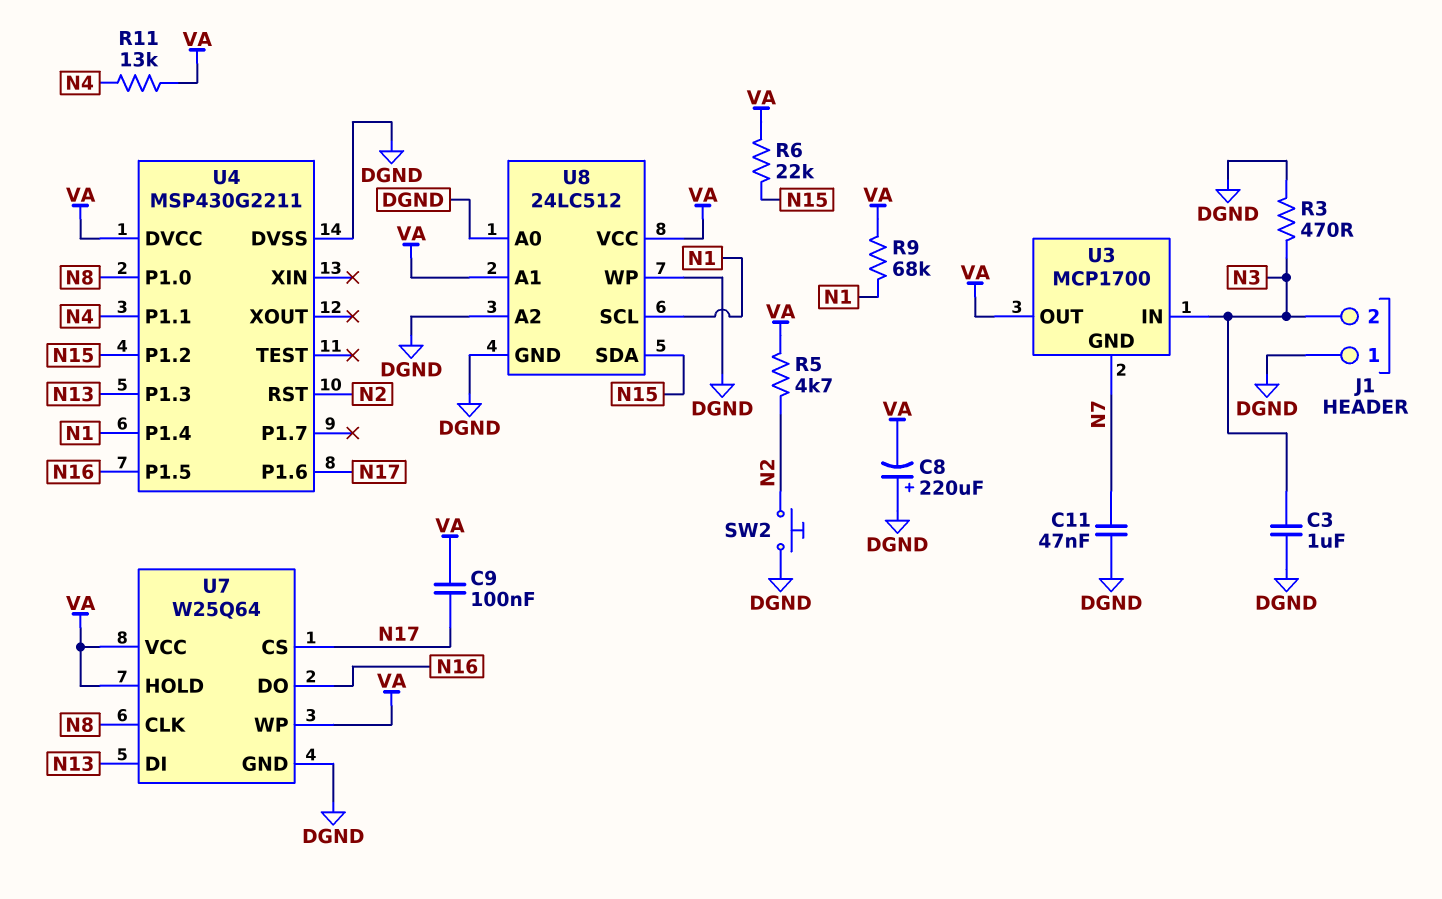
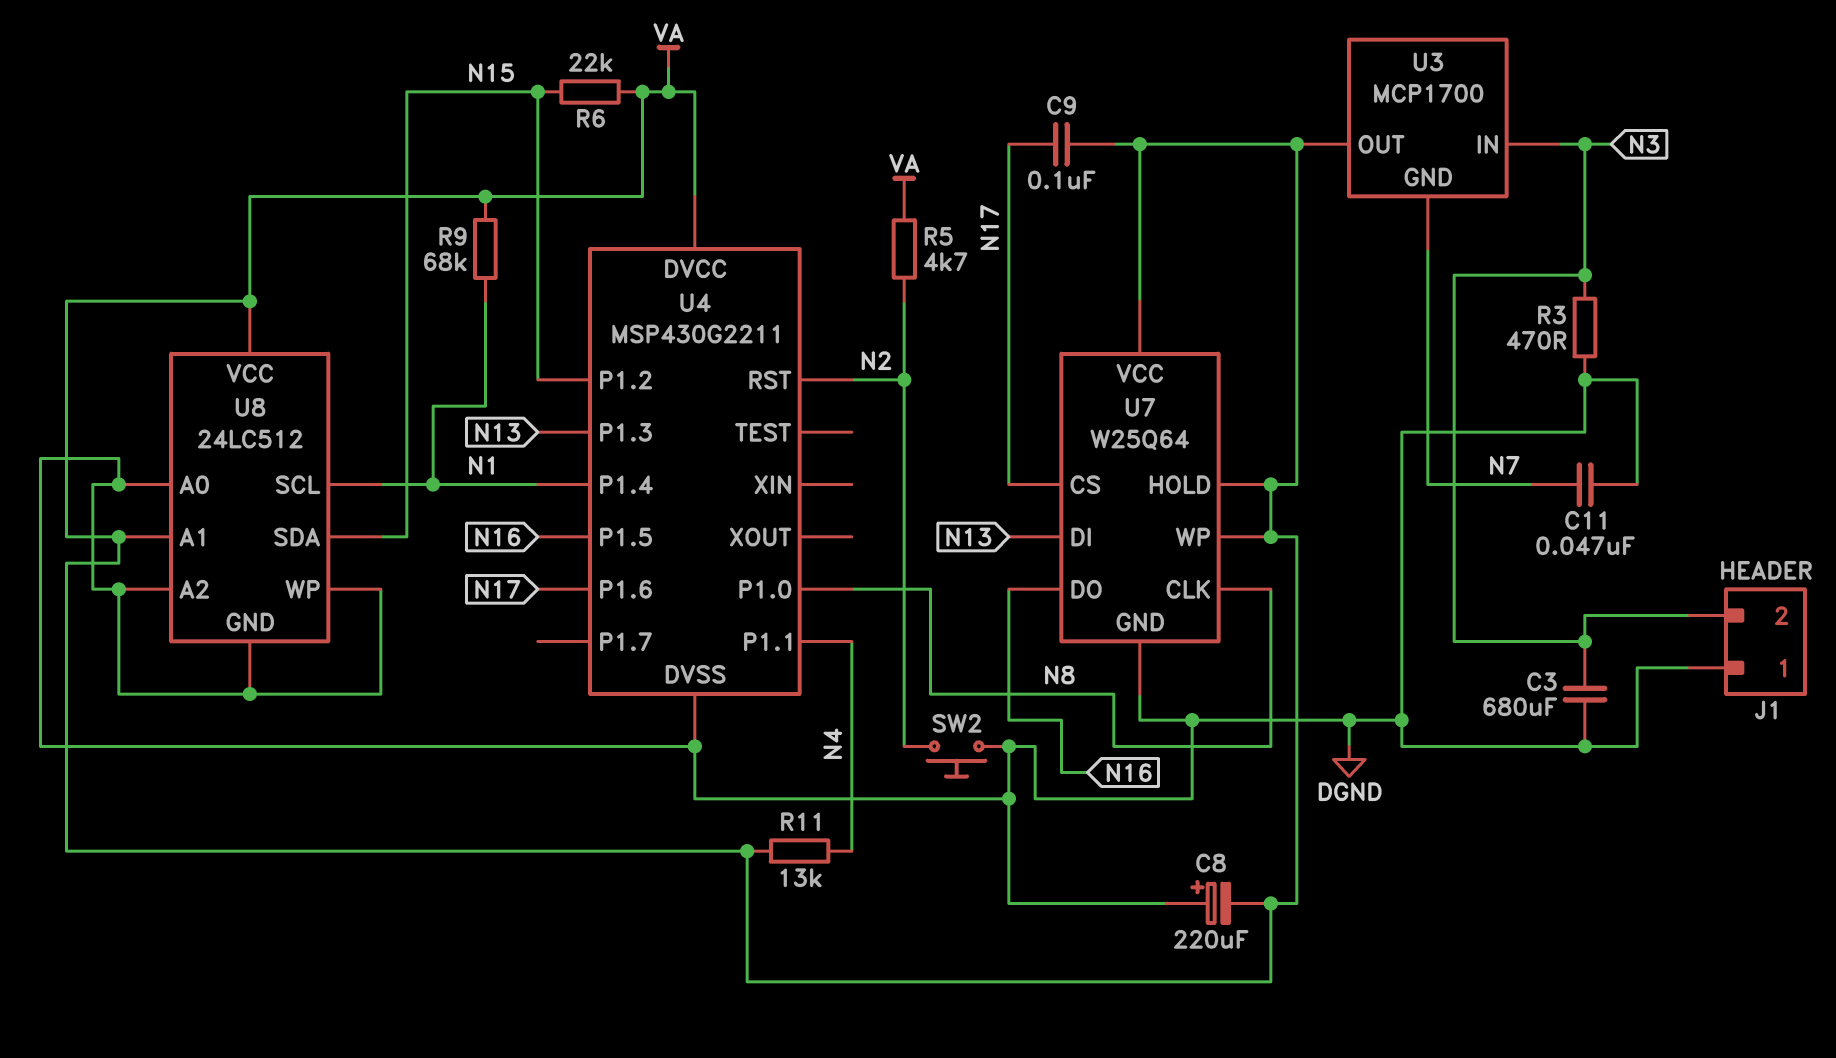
C3: 1uF (DGND, N3) -> 680uF (DGND, N3)

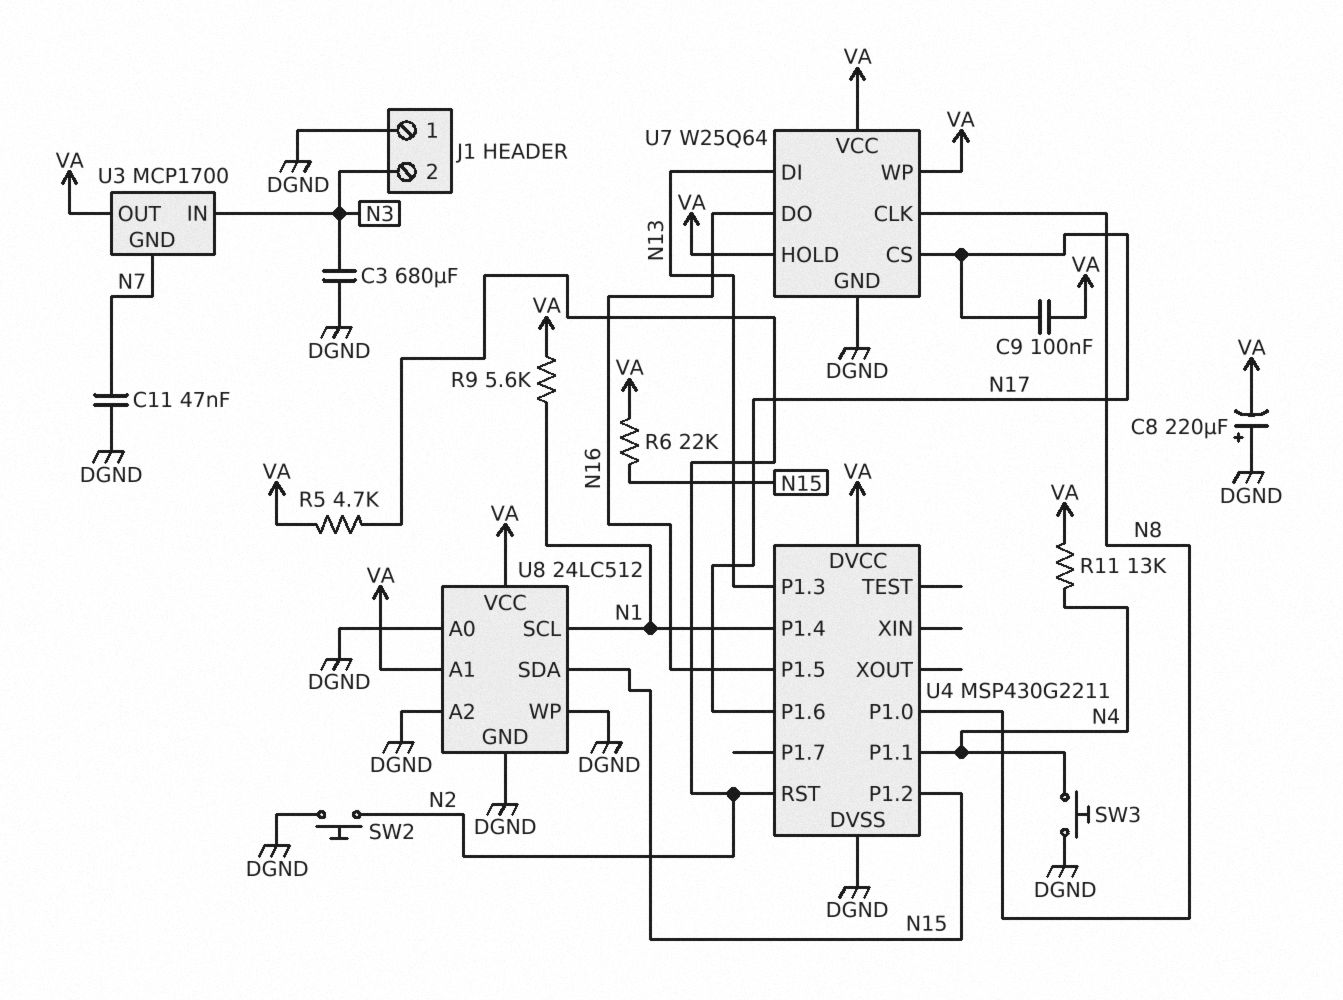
R3: 470 (DGND, N3) -> none
R9: 68k (N1, VA) -> 5.6k (N1, VA)
SW3: none -> button (DGND, N4)

